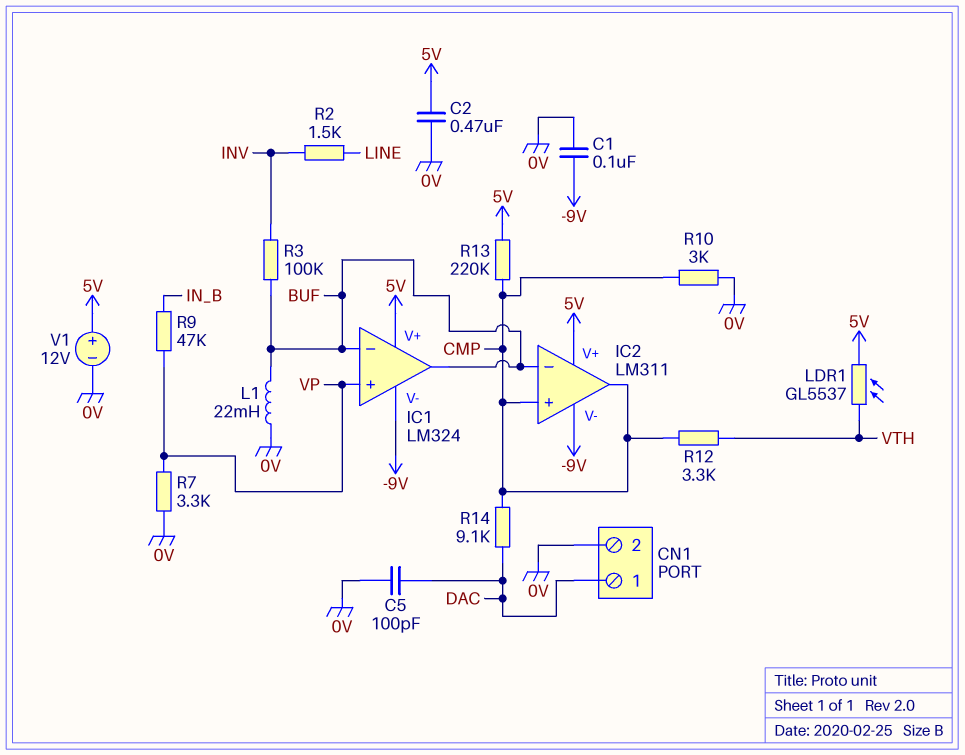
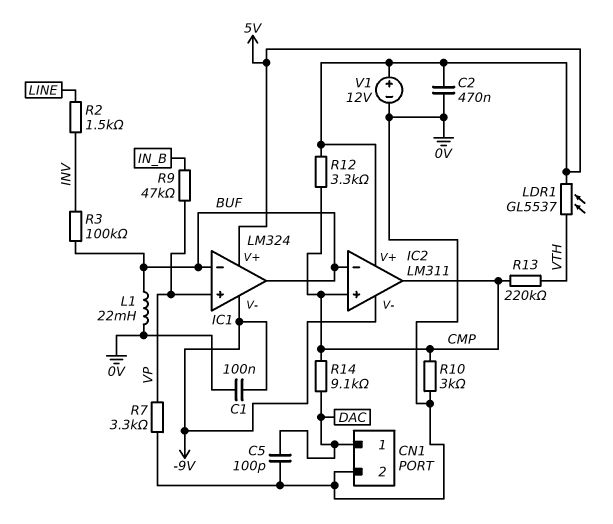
R12: 3.3k (CMP, VTH) -> 3.3k (5V, CMP)
R13: 220k (5V, CMP) -> 220k (CMP, VTH)

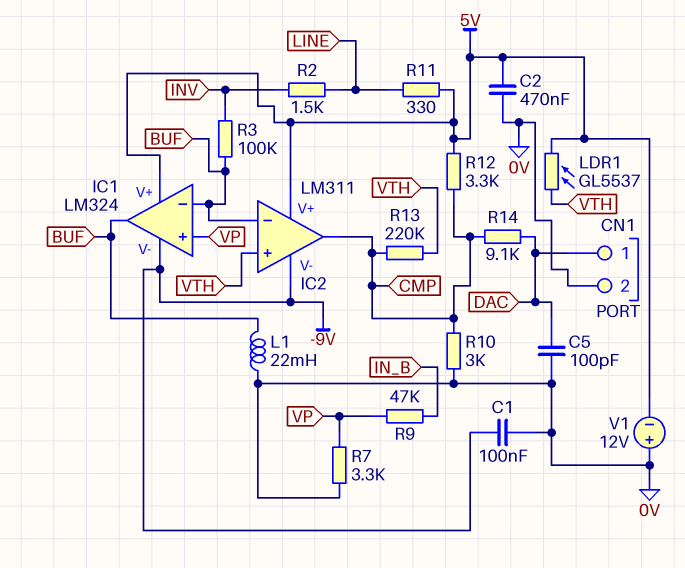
IC2 pin in+: CMP -> VTH
R11: none -> 330 (5V, LINE)
V1: 12V (plus 5V, minus 0V) -> 12V (plus 0V, minus 5V)

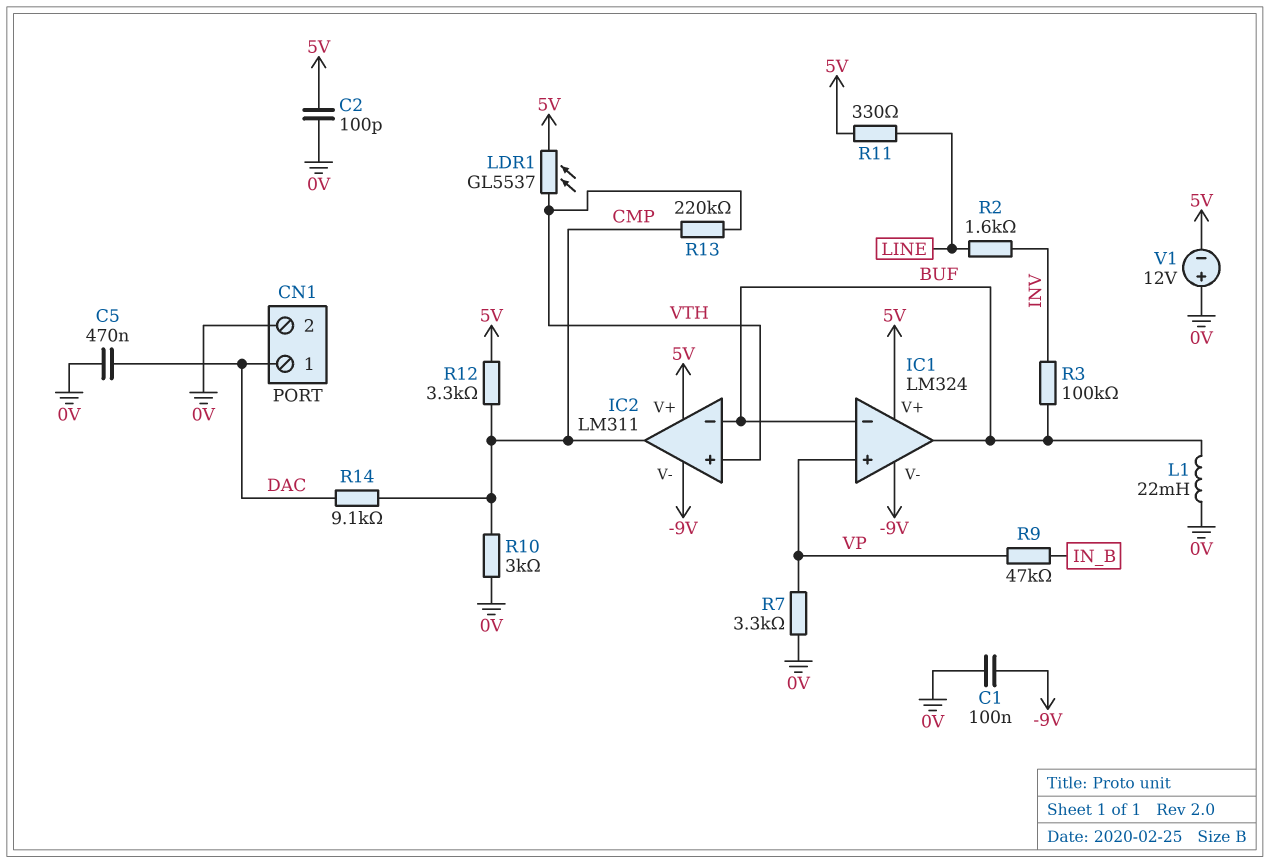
C2: 470nF (0V, 5V) -> 100pF (0V, 5V)
C5: 100pF (0V, DAC) -> 470nF (0V, DAC)
R2: 1.5k (INV, LINE) -> 1.6k (INV, LINE)

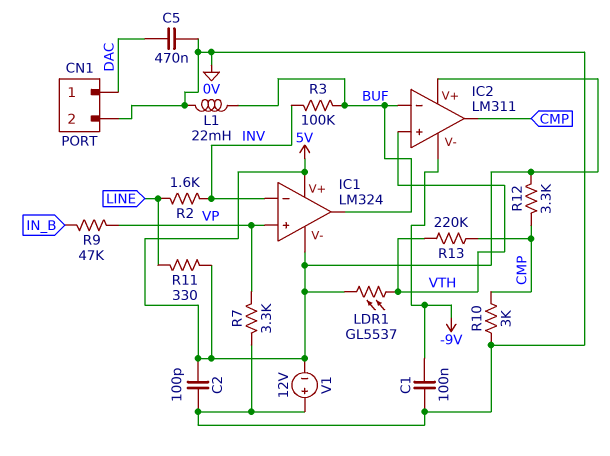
IC1 pin V-: -9V -> 5V
IC1 pin in-: BUF -> INV
R14: 9.1k (CMP, DAC) -> none

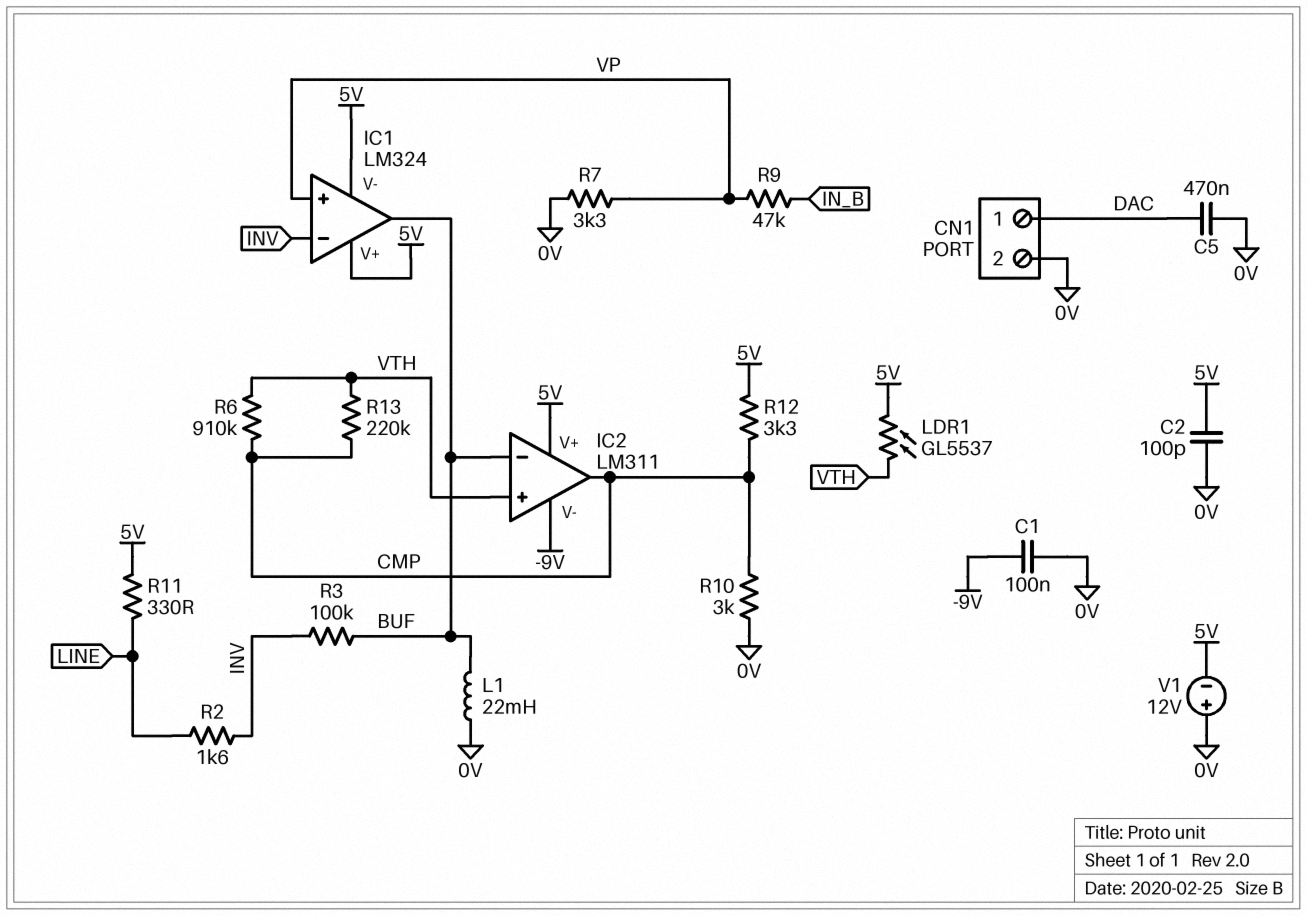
R6: none -> 910k (CMP, VTH)

